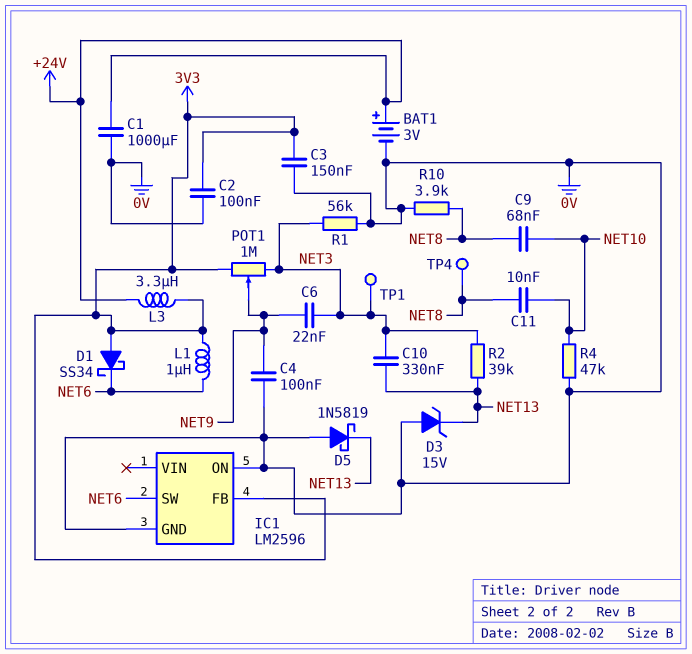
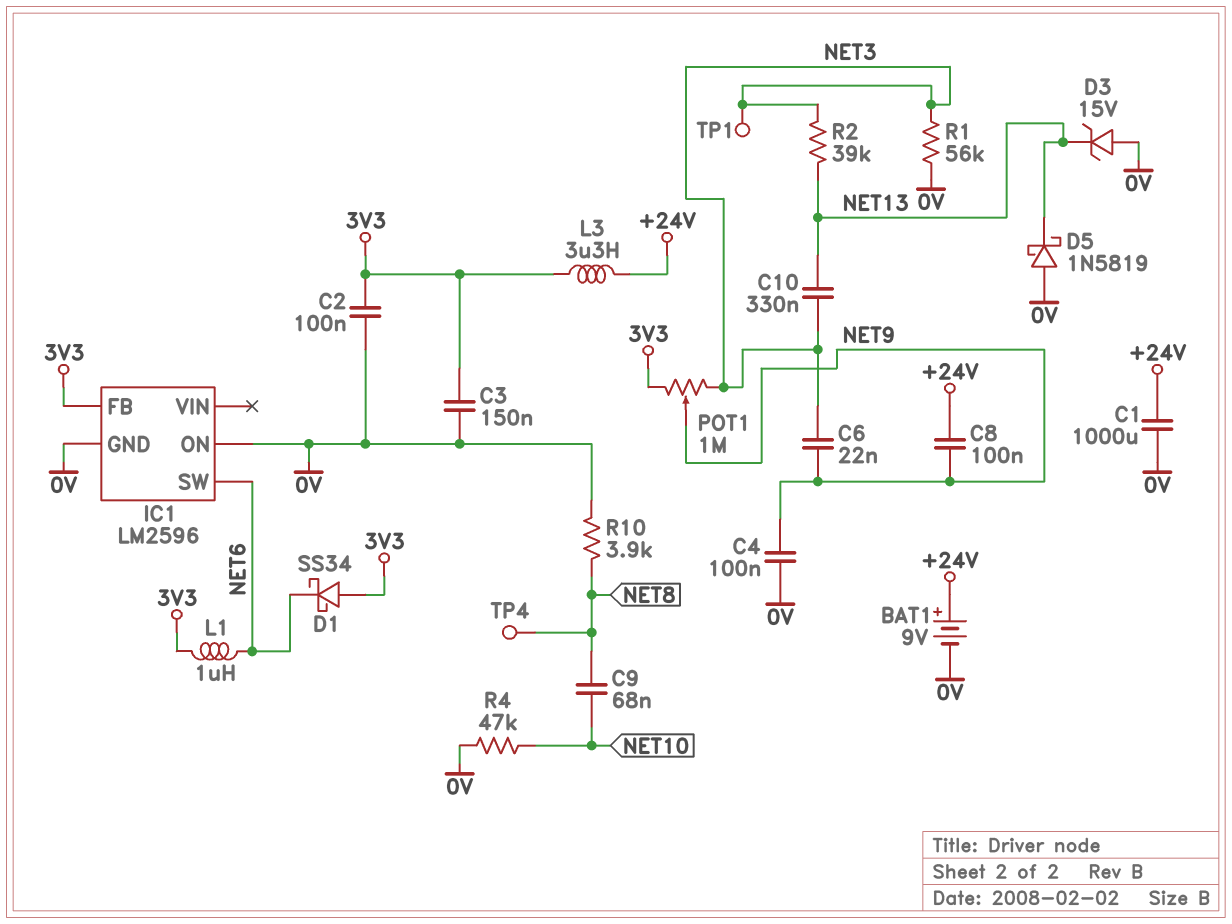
BAT1: 3V (plus +24V, minus 0V) -> 9V (plus +24V, minus 0V)
C8: none -> 100nF (+24V, NET9)
C11: 10nF (NET8, NET10) -> none

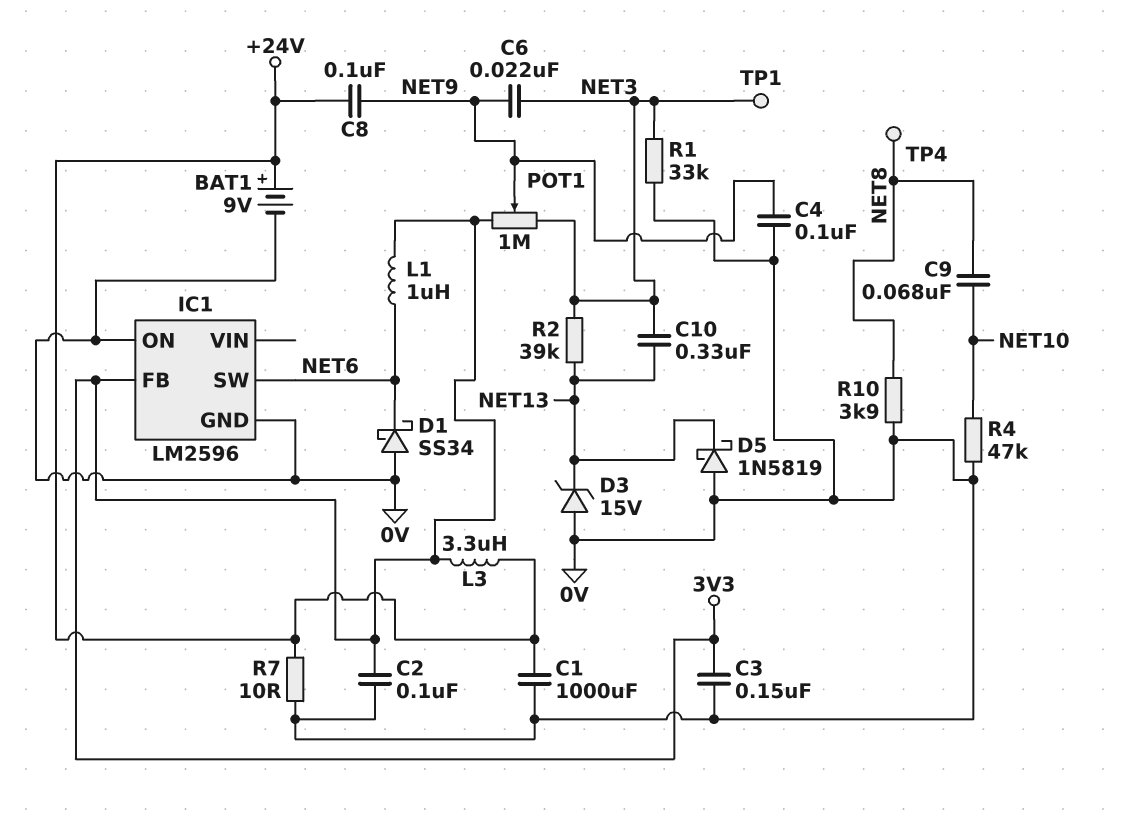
D1: schottky SS34 (A 3V3, K NET6) -> schottky SS34 (A 0V, K NET6)
R1: 56k (0V, NET3) -> 33k (0V, NET3)
R7: none -> 10 (+24V, 0V)

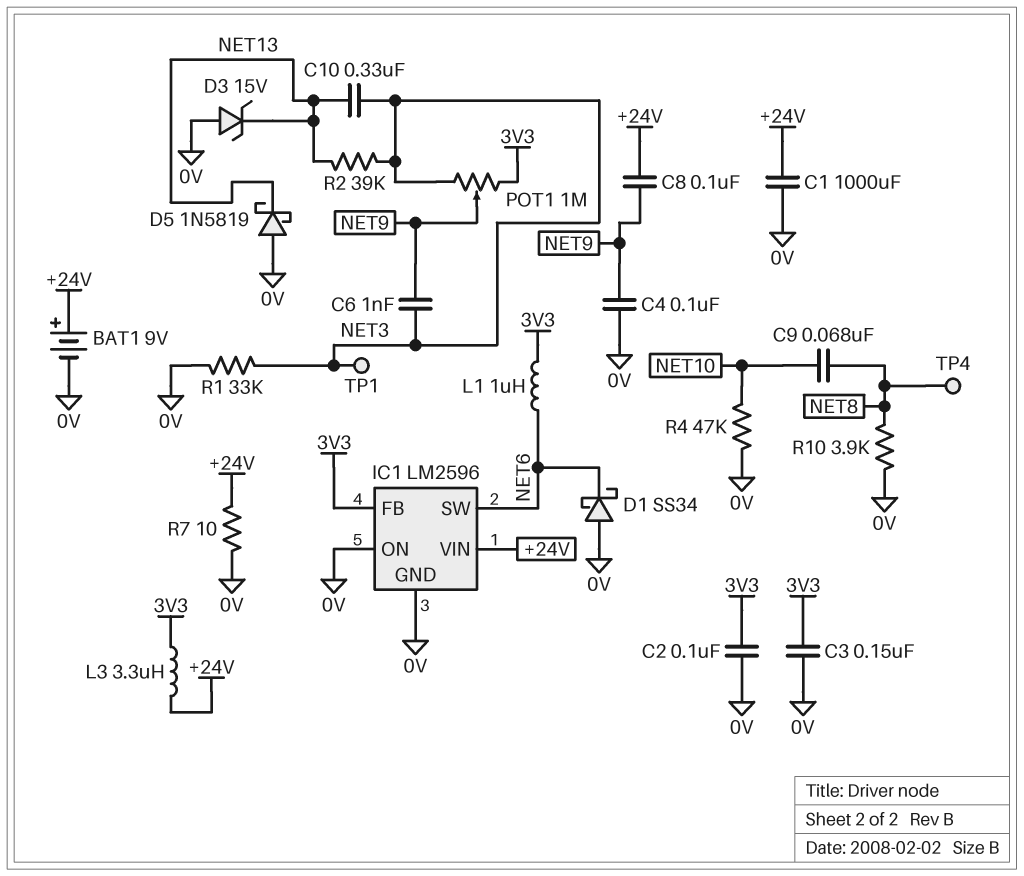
C6: 22nF (NET3, NET9) -> 1nF (NET3, NET9)
IC1 pin VIN: none -> +24V

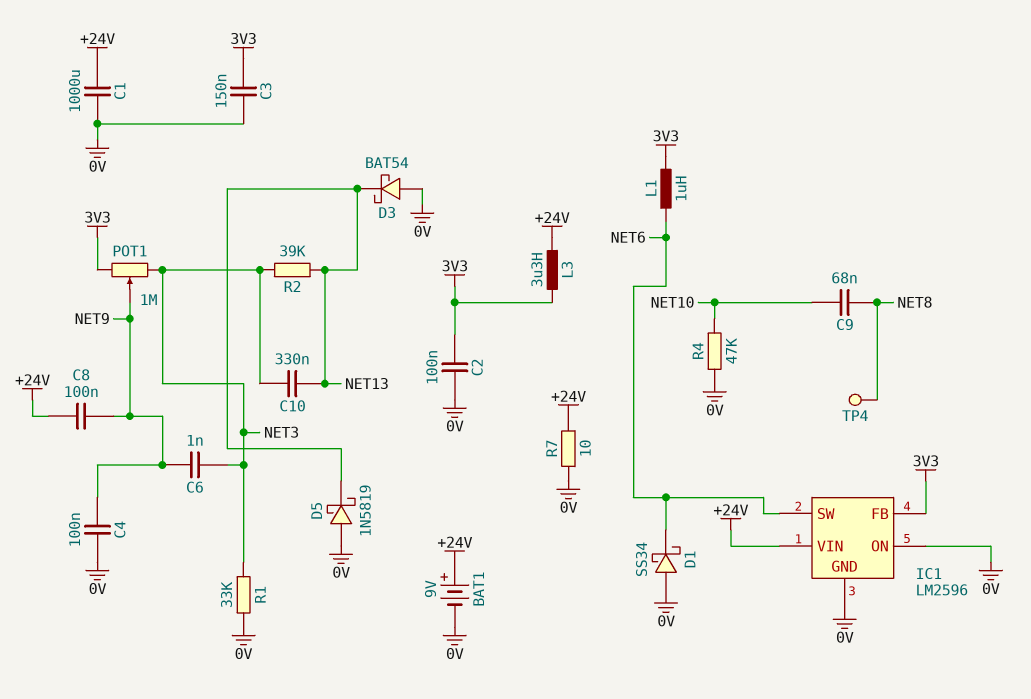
D3: zener 15V (A 0V, K NET13) -> schottky BAT54 (A 0V, K NET13)
R10: 3.9k (0V, NET8) -> none
TP1: test point (NET3) -> none

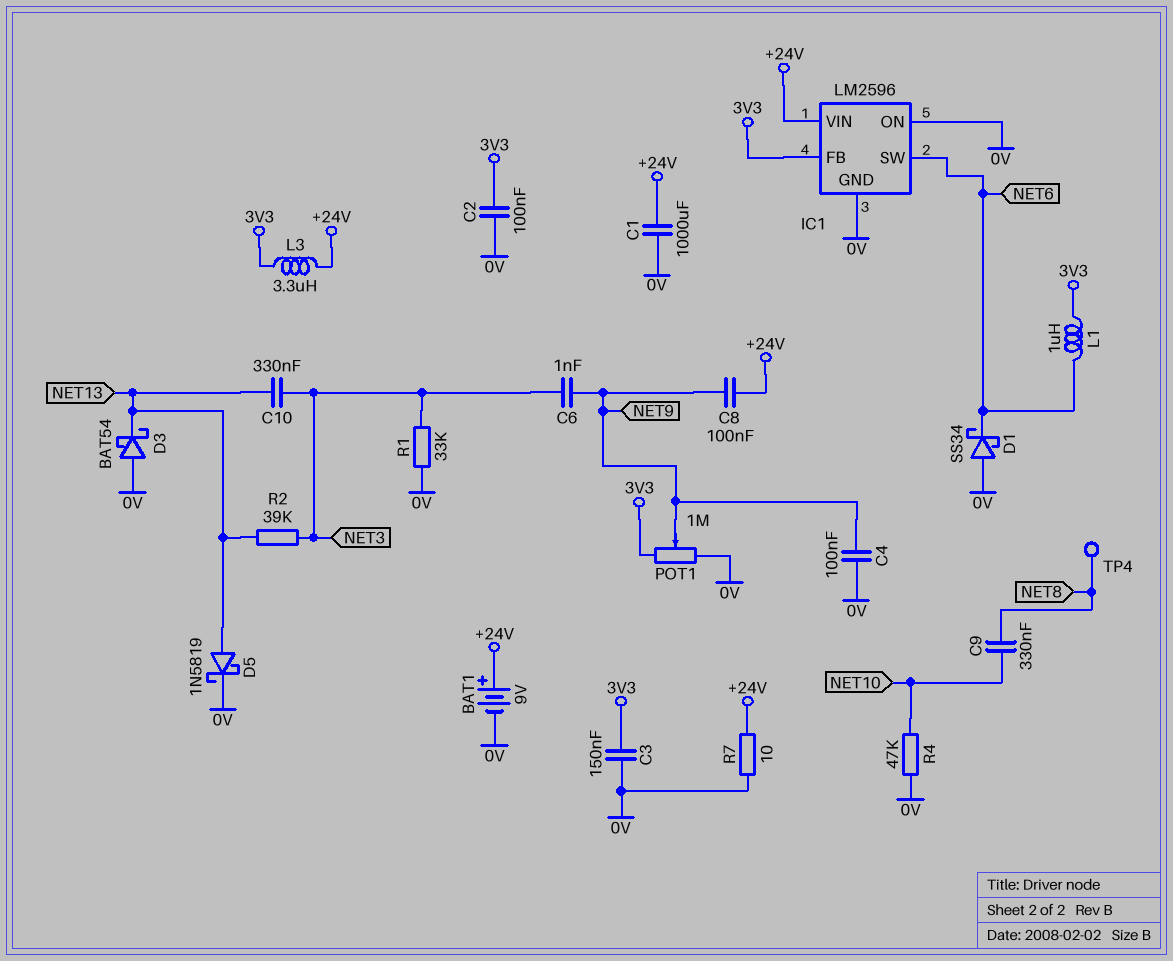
C9: 68nF (NET8, NET10) -> 330nF (NET8, NET10)
D5: schottky 1N5819 (A 0V, K NET13) -> schottky 1N5819 (A NET13, K 0V)
POT1: 1M (3V3, NET3, wiper NET9) -> 1M (0V, 3V3, wiper NET9)

